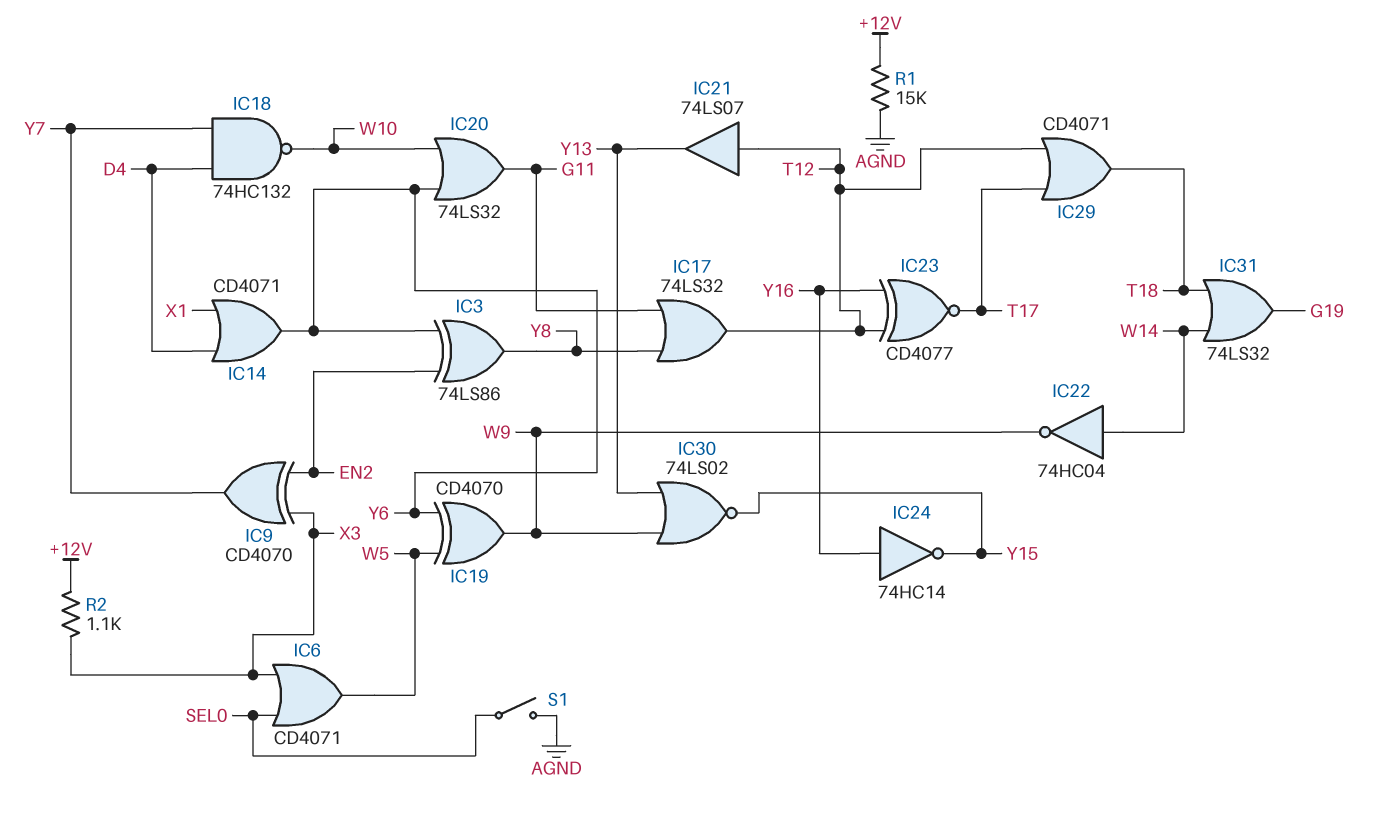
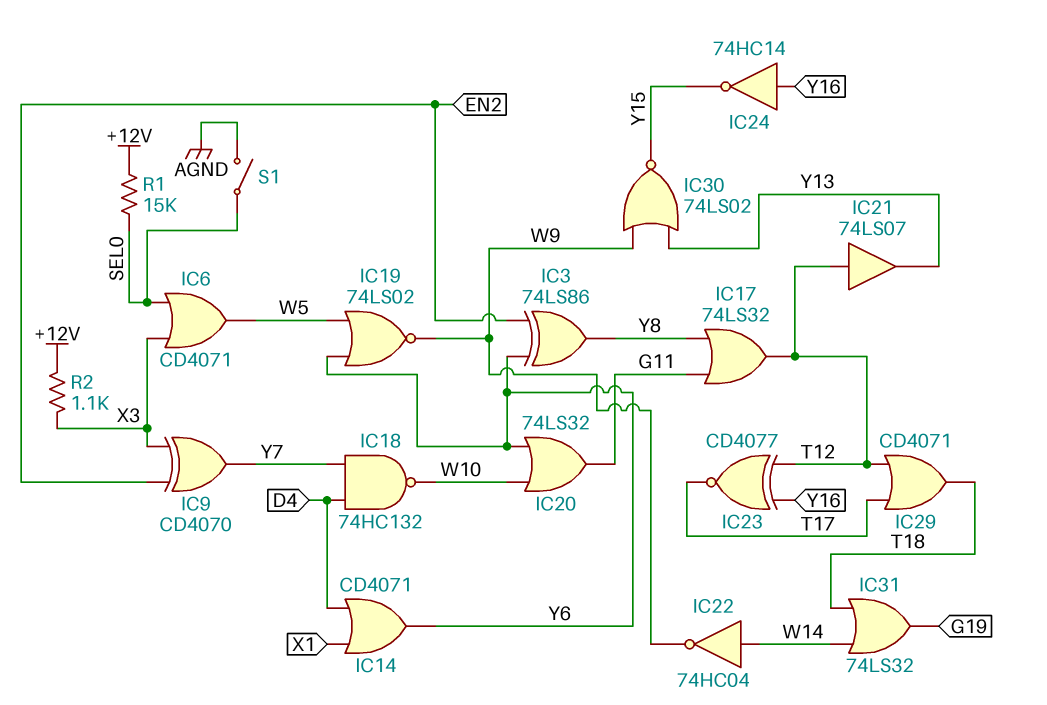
IC19: XOR CD4070 (in W5, in Y6, out W9) -> NOR 74LS02 (in W5, in Y6, out W9)
R1: 15k (+12V, AGND) -> 15k (+12V, SEL0)

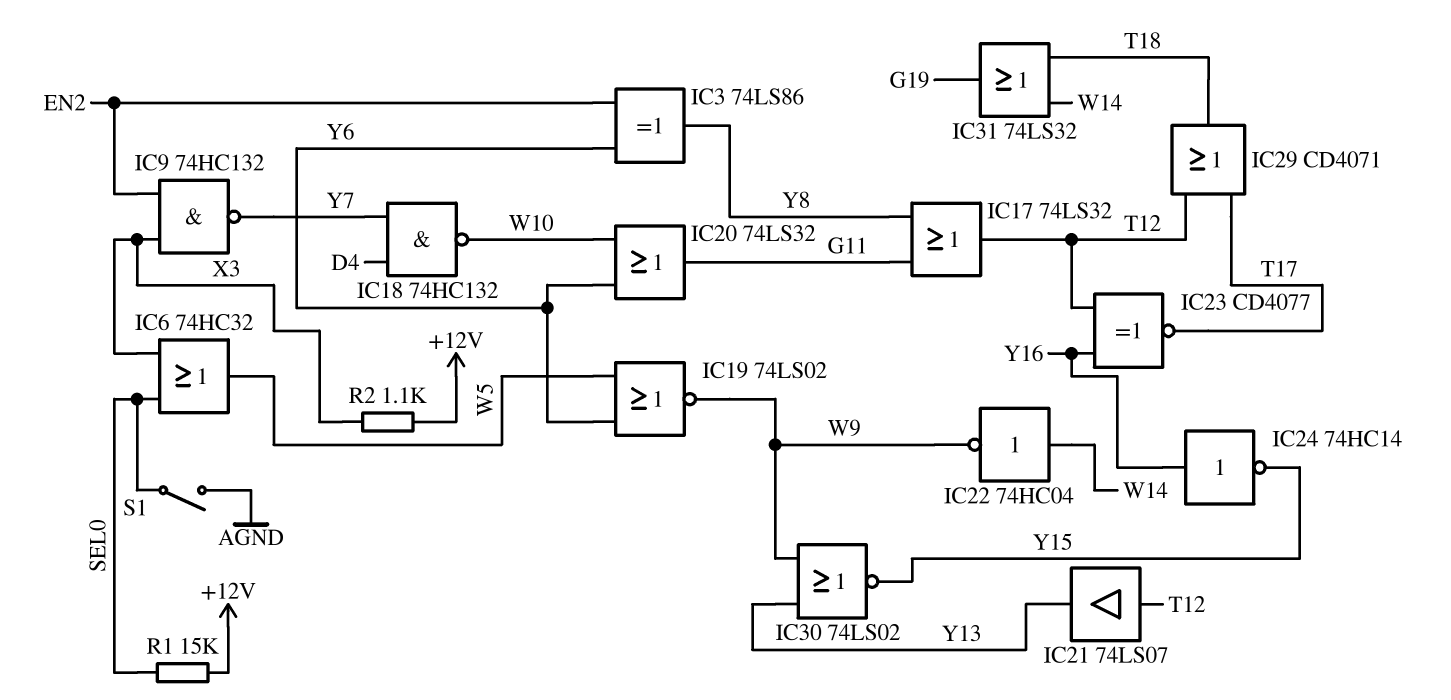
IC6: OR CD4071 (in SEL0, in X3, out W5) -> OR 74HC32 (in SEL0, in X3, out W5)
IC9: XOR CD4070 (in EN2, in X3, out Y7) -> NAND 74HC132 (in EN2, in X3, out Y7)
IC14: OR CD4071 (in D4, in X1, out Y6) -> none

